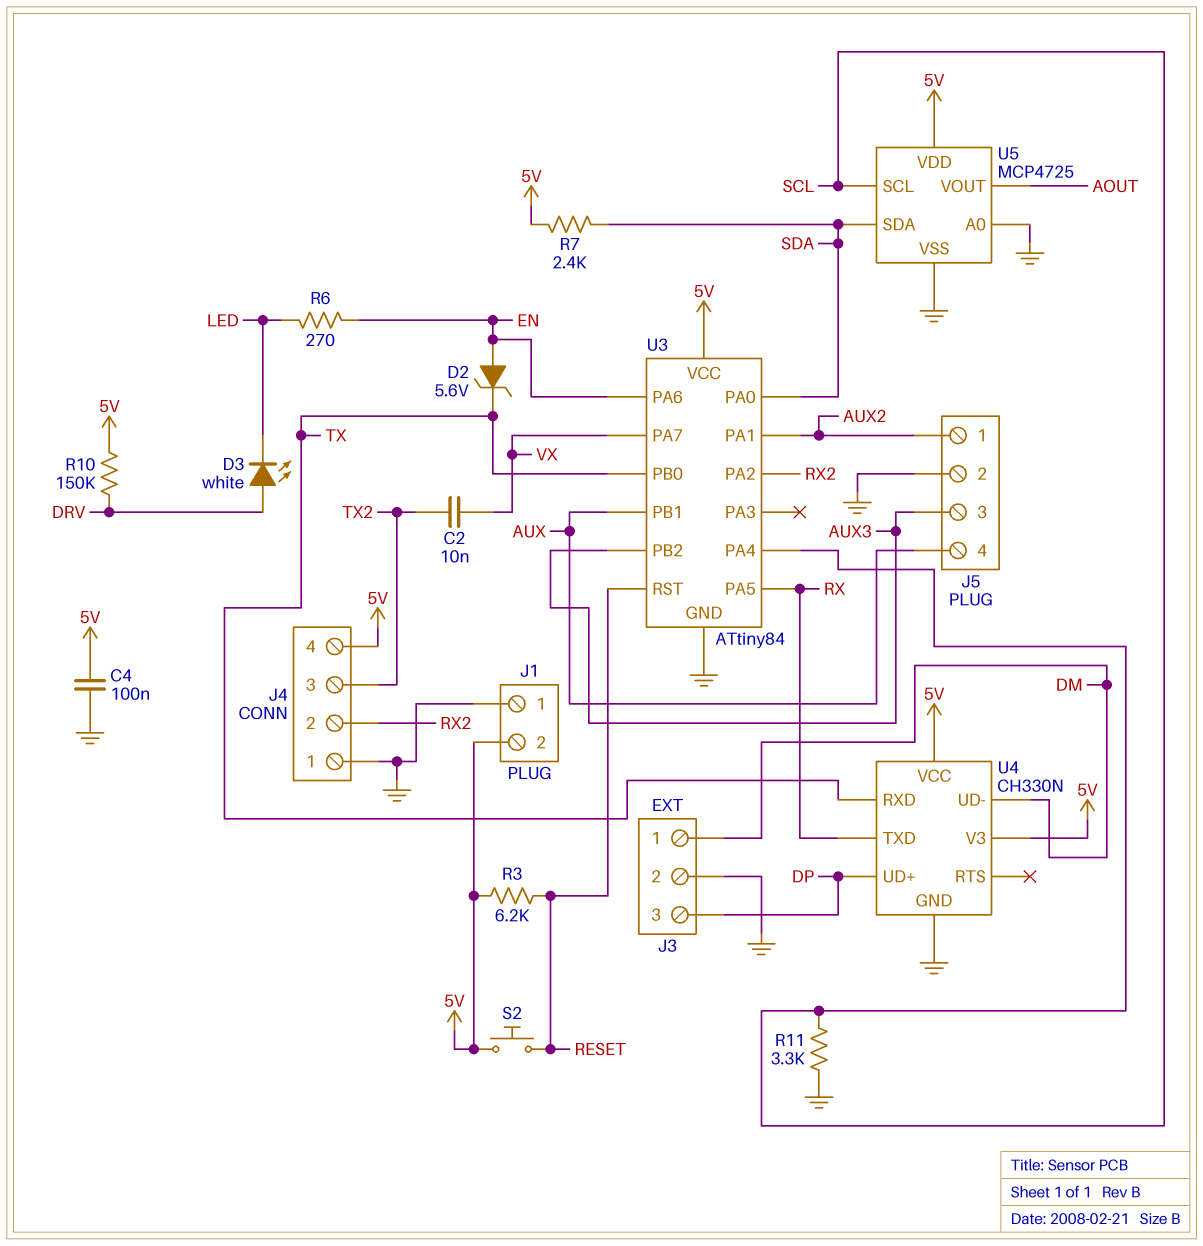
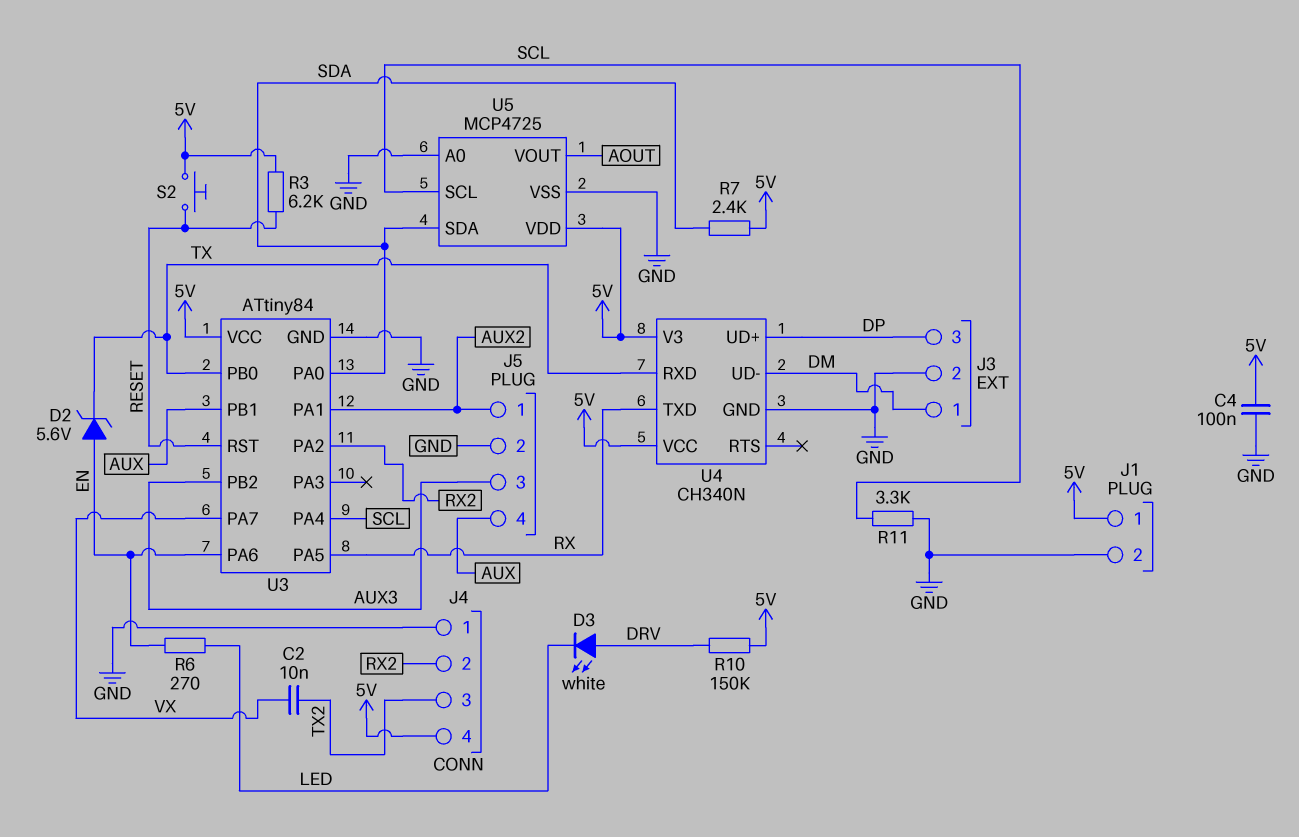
J1 pin 1: GND -> 5V
J1 pin 2: 5V -> GND
U4: CH330N -> CH340N

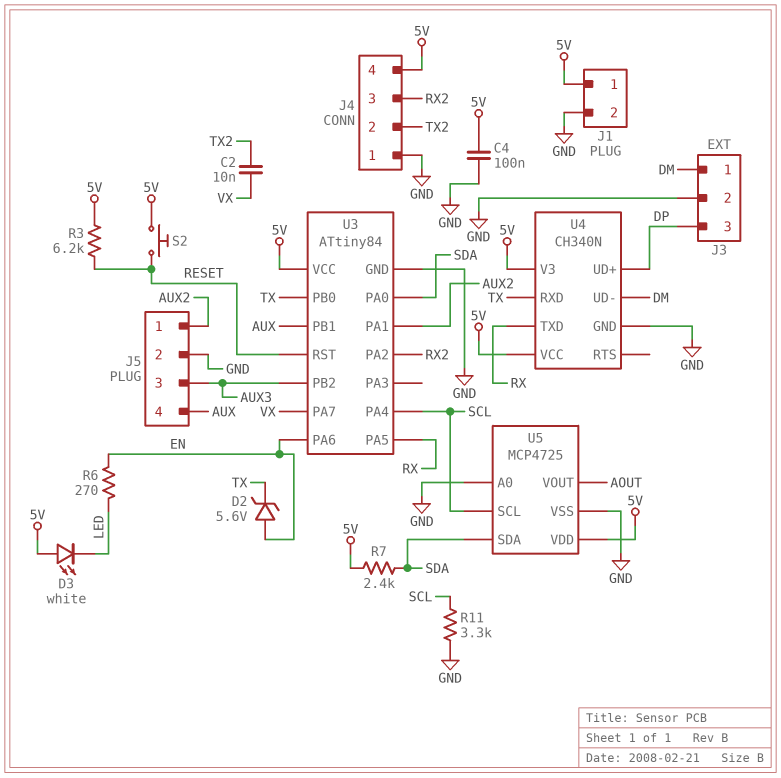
D3: LED white (A DRV, K LED) -> LED white (A 5V, K LED)
J4 pin 2: RX2 -> TX2
J4 pin 3: TX2 -> RX2
R10: 150k (5V, DRV) -> none

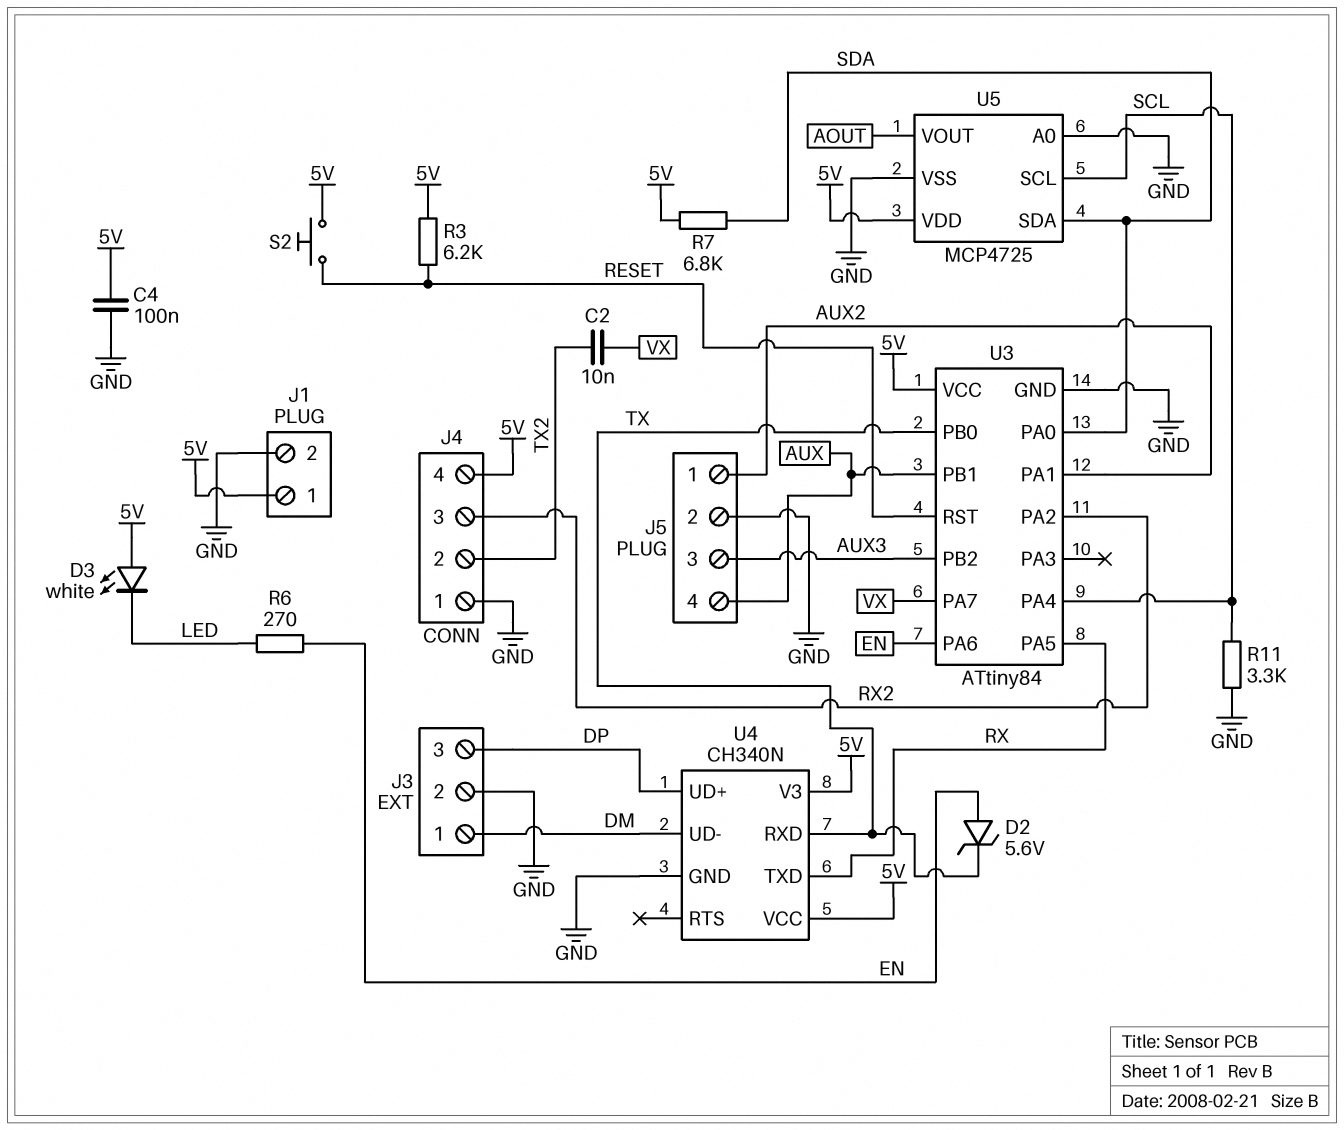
R7: 2.4k (5V, SDA) -> 6.8k (5V, SDA)

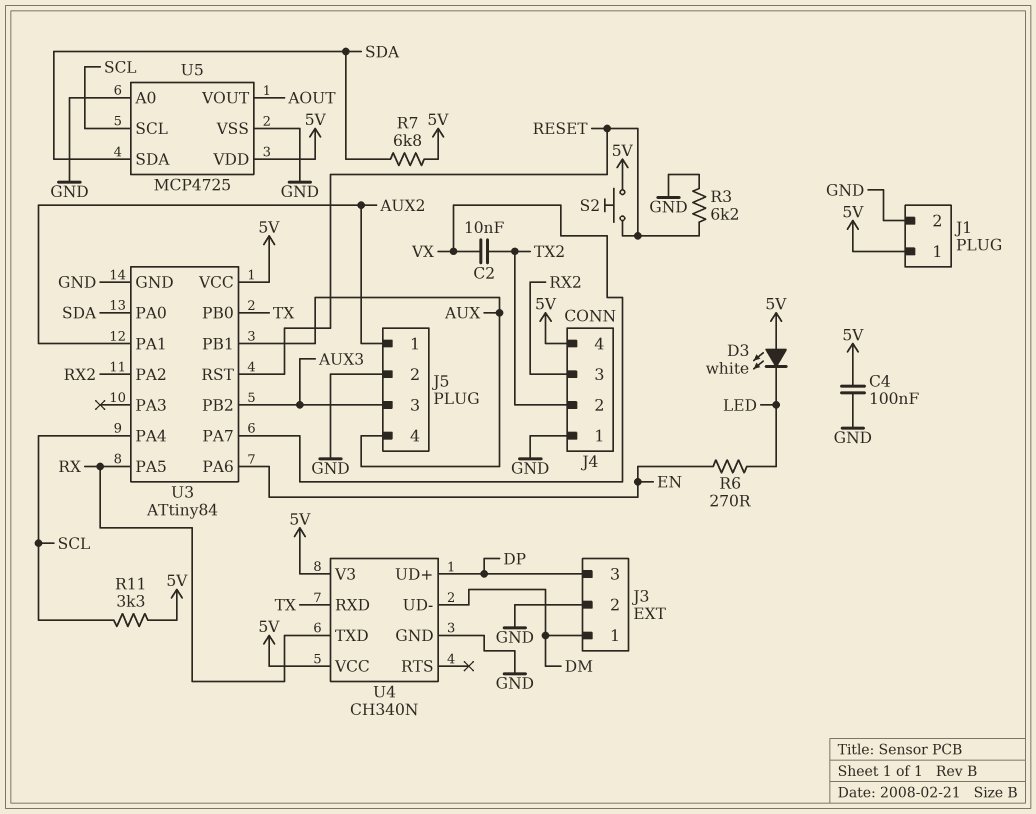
D2: zener 5.6V (A EN, K TX) -> none
R3: 6.2k (5V, RESET) -> 6.2k (GND, RESET)
R11: 3.3k (GND, SCL) -> 3.3k (5V, SCL)

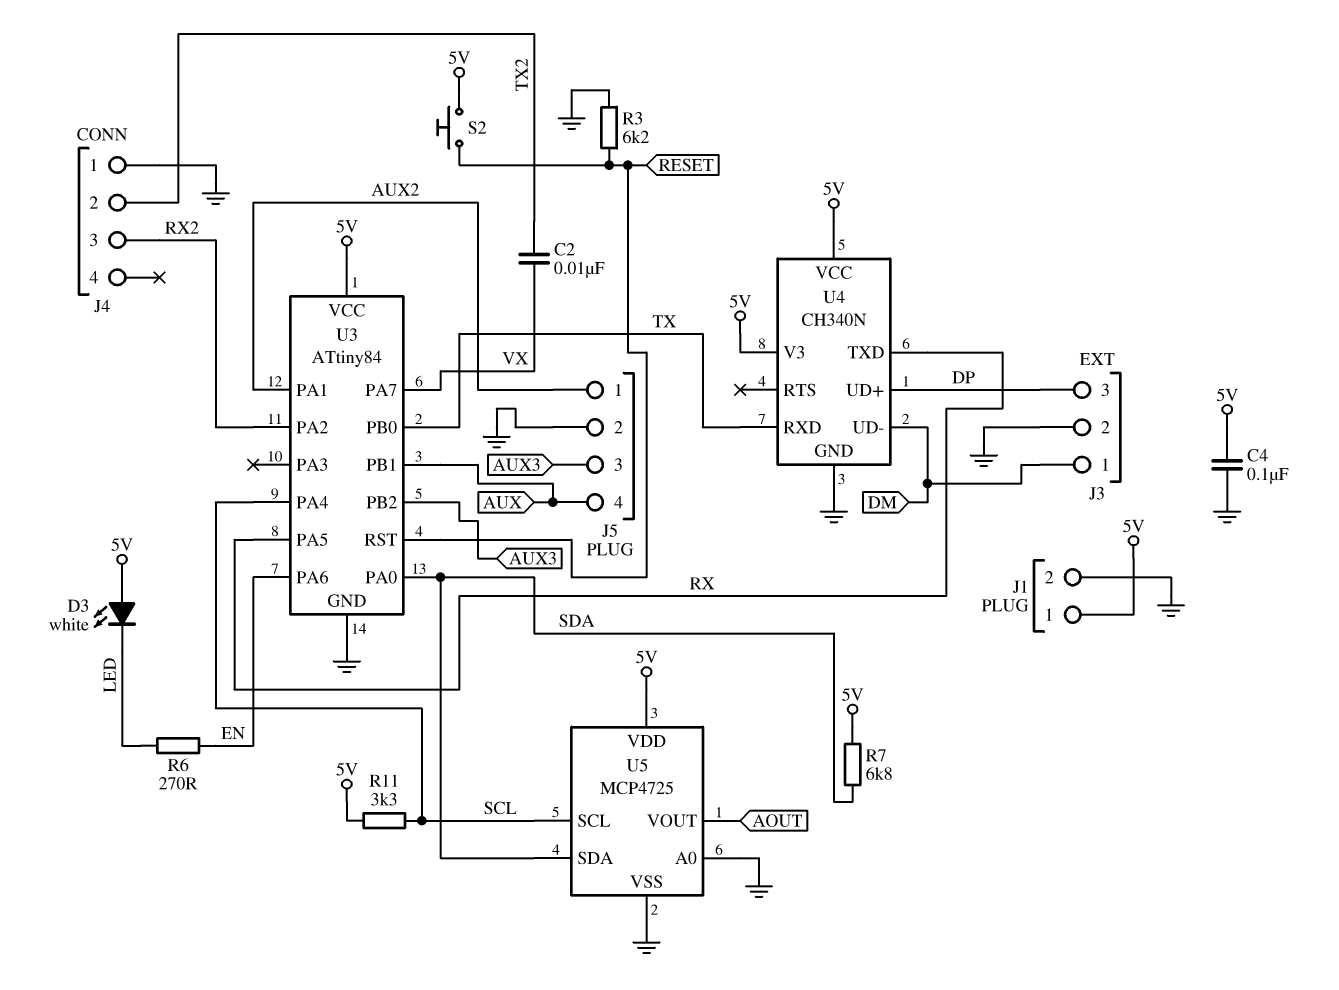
J4 pin 4: 5V -> none

